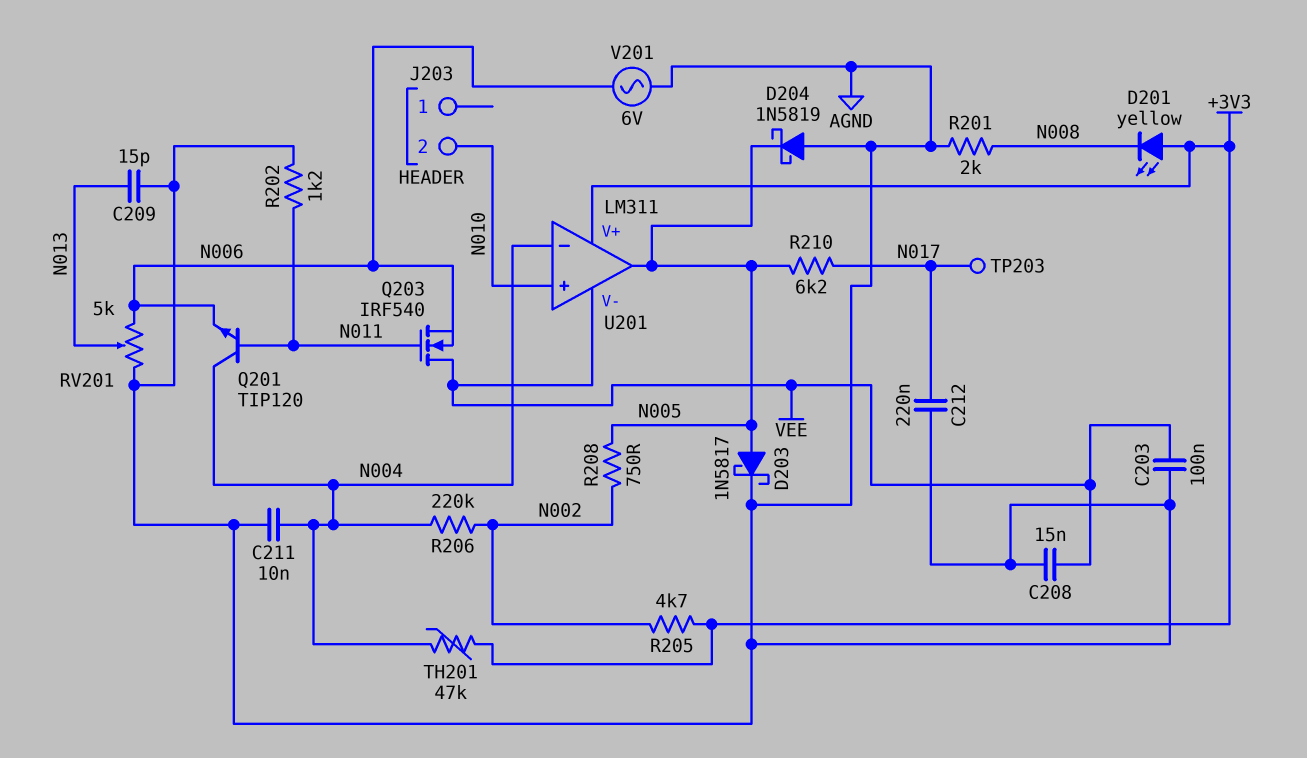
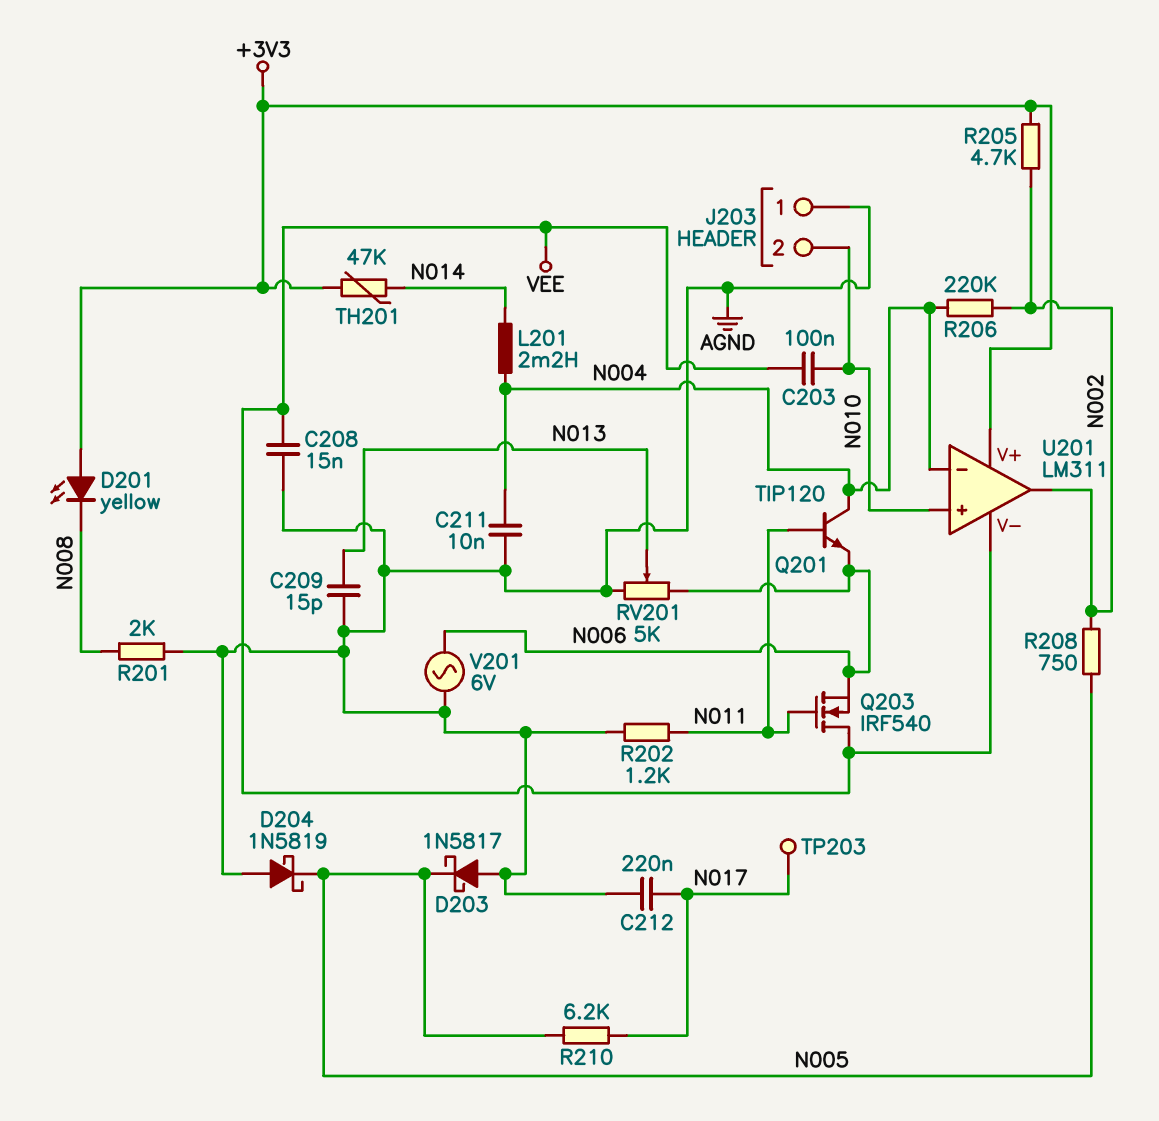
C203: 100nF (AGND, VEE) -> 100nF (N010, VEE)
D203: schottky 1N5817 (A N005, K AGND) -> schottky 1N5817 (A AGND, K N005)
J203 pin 1: none -> AGND
L201: none -> 2.2mH (N004, N014)
TH201: 47k (+3V3, N004) -> 47k (+3V3, N014)
U201 pin out: N005 -> N002

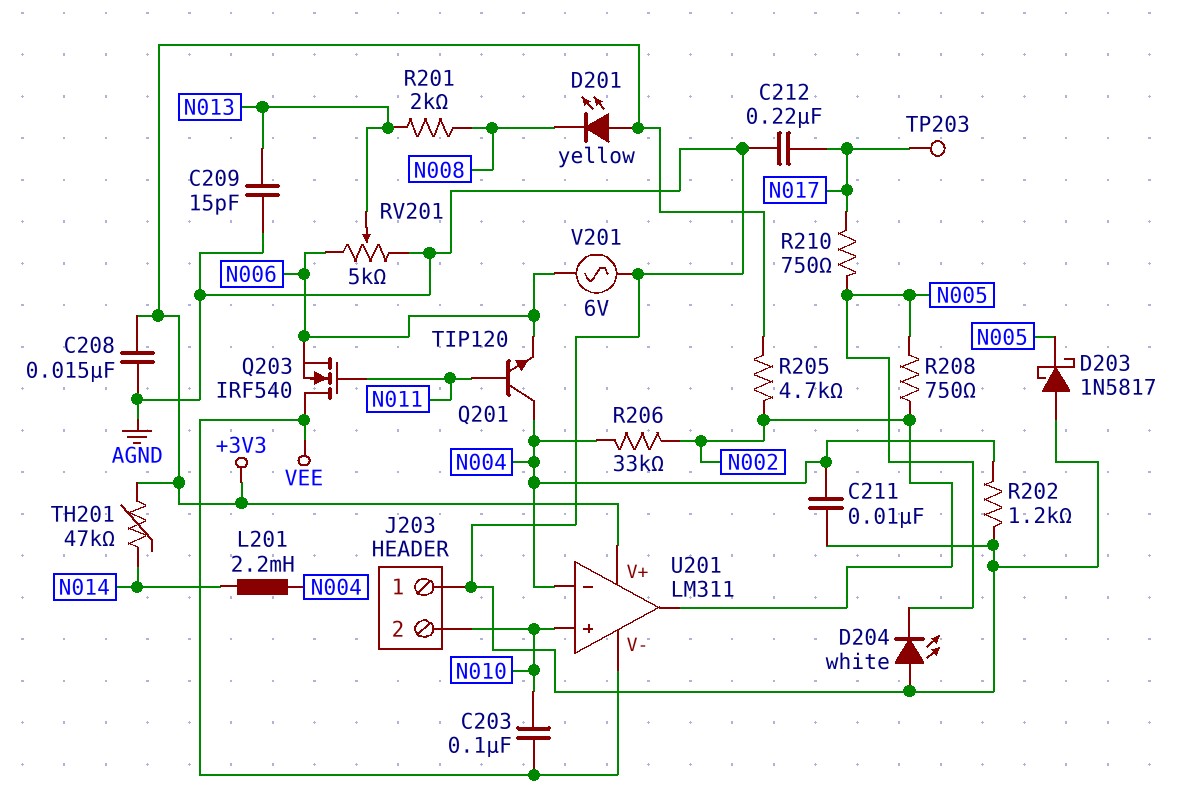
C208: 15nF (AGND, VEE) -> 15nF (+3V3, AGND)
D204: schottky 1N5819 (A AGND, K N005) -> LED white (A AGND, K N005)
R201: 2k (AGND, N008) -> 2k (N008, N013)
R202: 1.2k (AGND, N011) -> 1.2k (AGND, N004)
R206: 220k (N002, N004) -> 33k (N002, N004)
R210: 6.2k (N005, N017) -> 750 (N005, N017)

